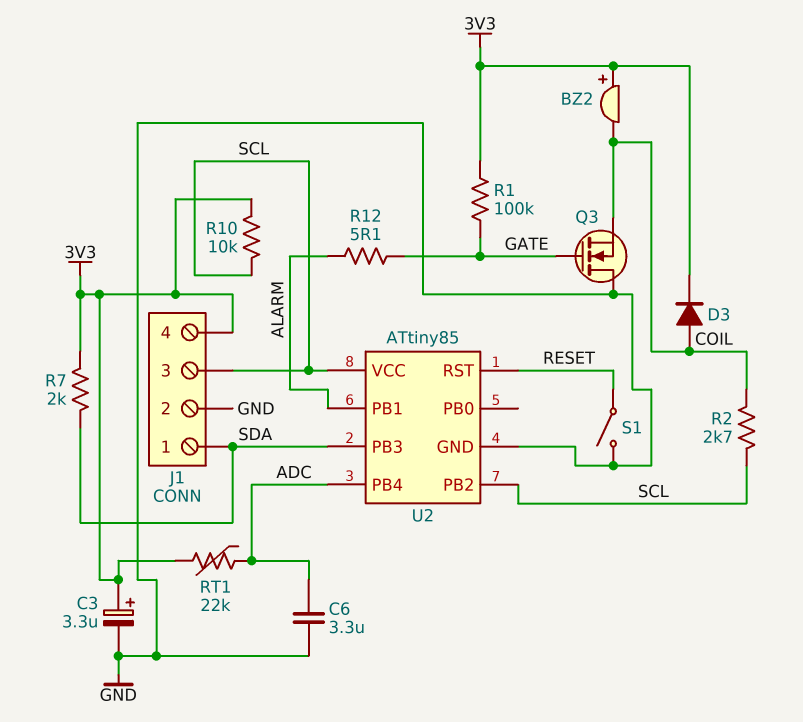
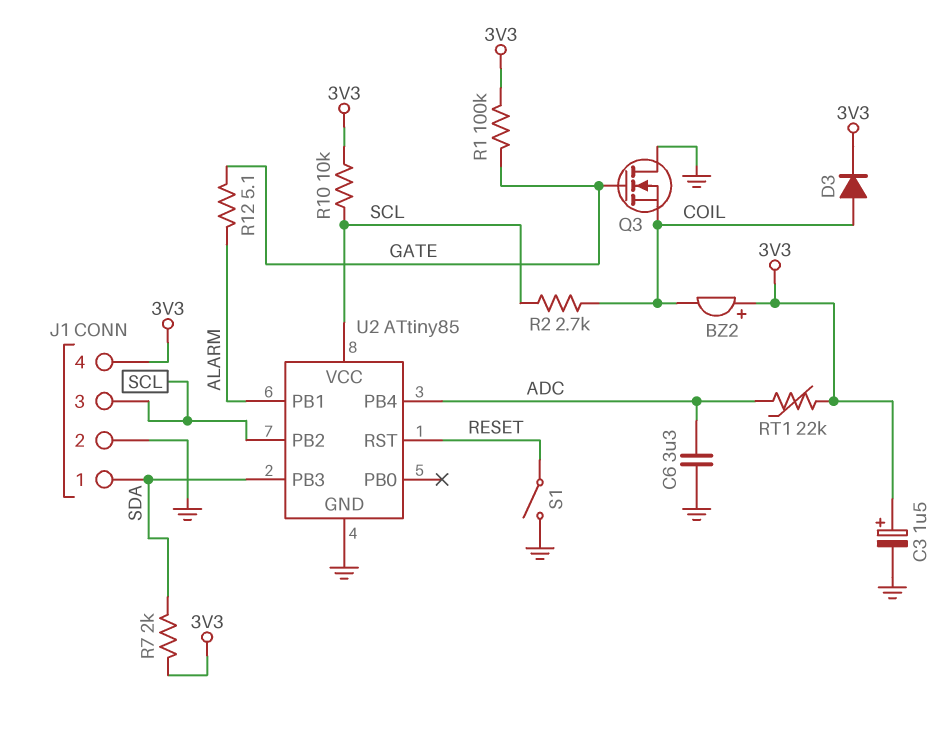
C3: 3.3uF (plus 3V3, minus GND) -> 1.5uF (plus 3V3, minus GND)

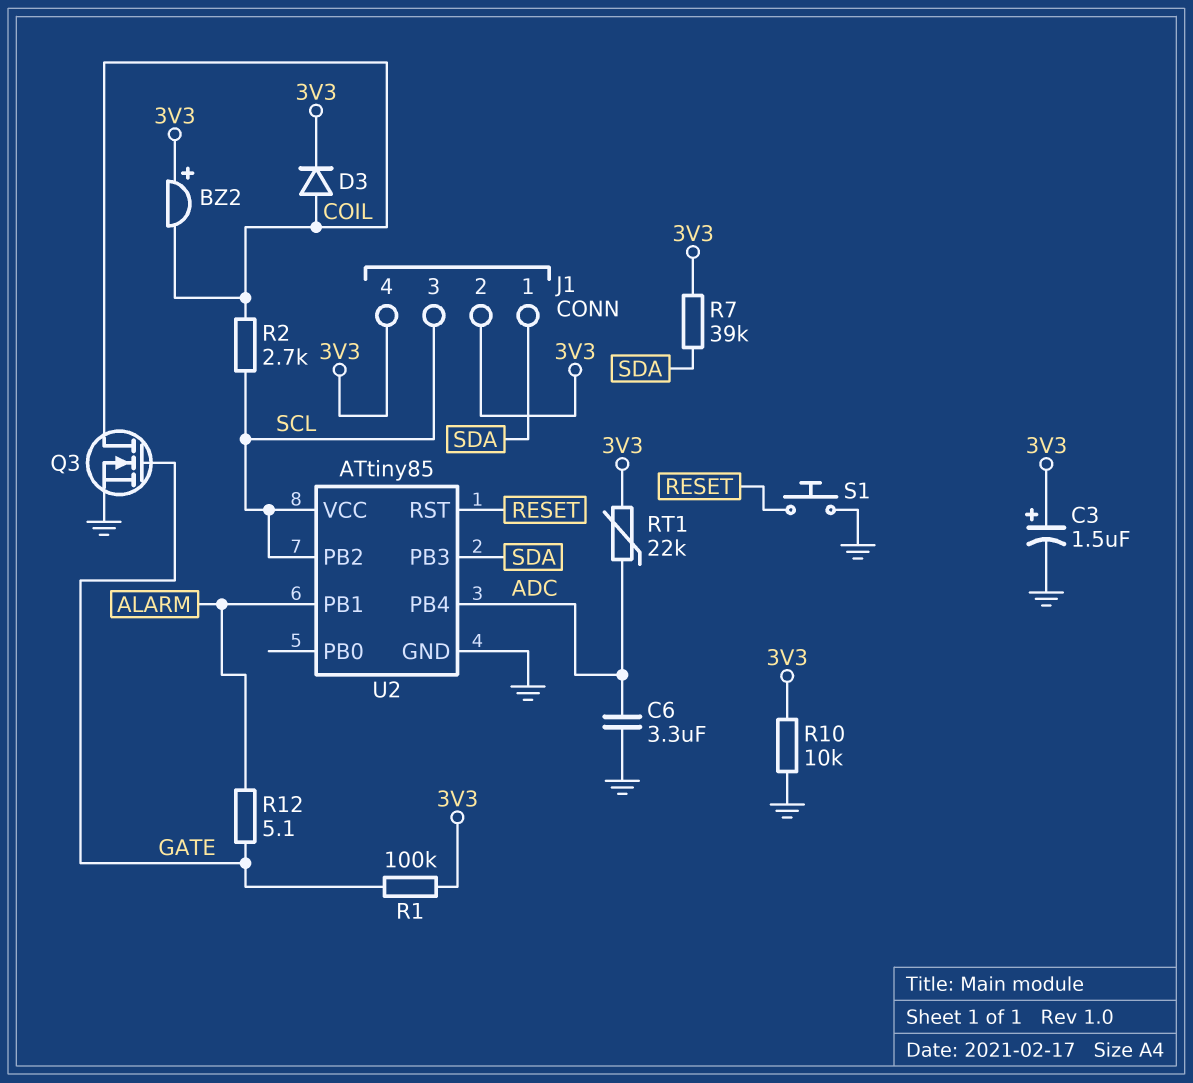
J1 pin 2: GND -> 3V3
Q3: NMOS (G GATE, D GND, S COIL) -> NMOS (G GATE, D COIL, S GND)
R7: 2k (3V3, SDA) -> 39k (3V3, SDA)
R10: 10k (3V3, SCL) -> 10k (3V3, GND)
S1: switch (GND, RESET) -> button (GND, RESET)

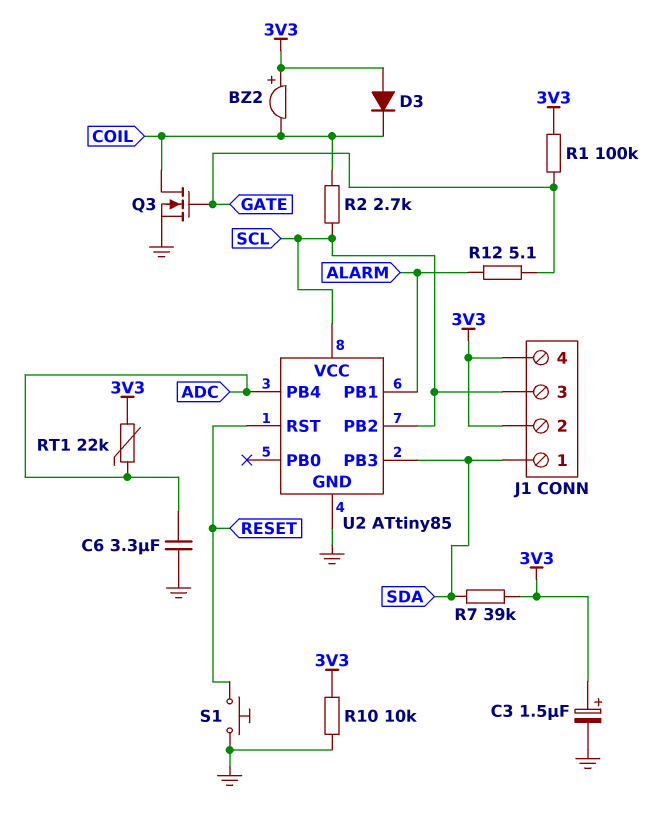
D3: diode (A COIL, K 3V3) -> diode (A 3V3, K COIL)

